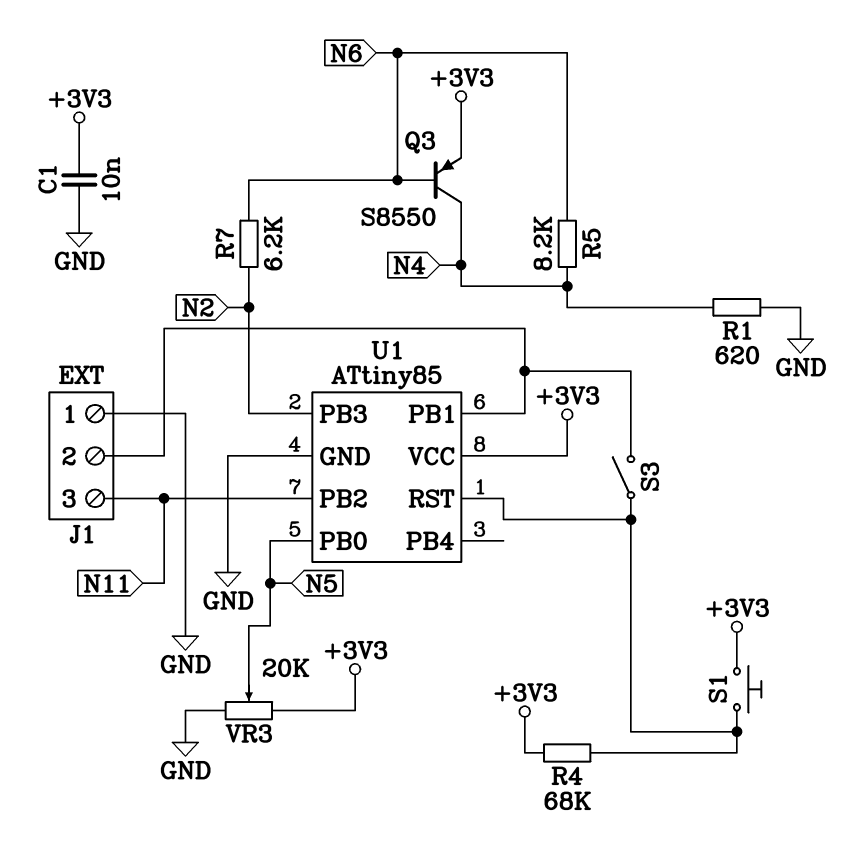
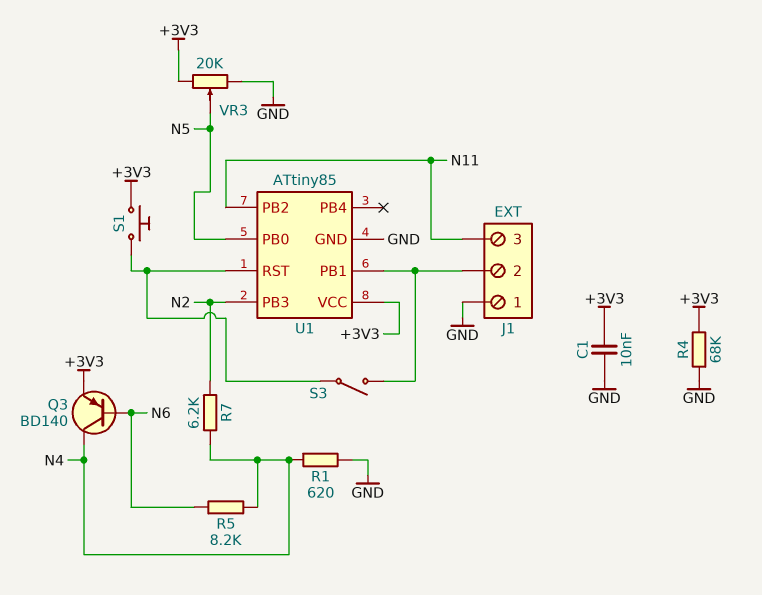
Q3: PNP S8550 (B N6, C N4, E +3V3) -> PNP BD140 (B N6, C N4, E +3V3)
R4: 68k (+3V3, U1/RST) -> 68k (+3V3, GND)
R7: 6.2k (N2, N6) -> 6.2k (N2, N4)

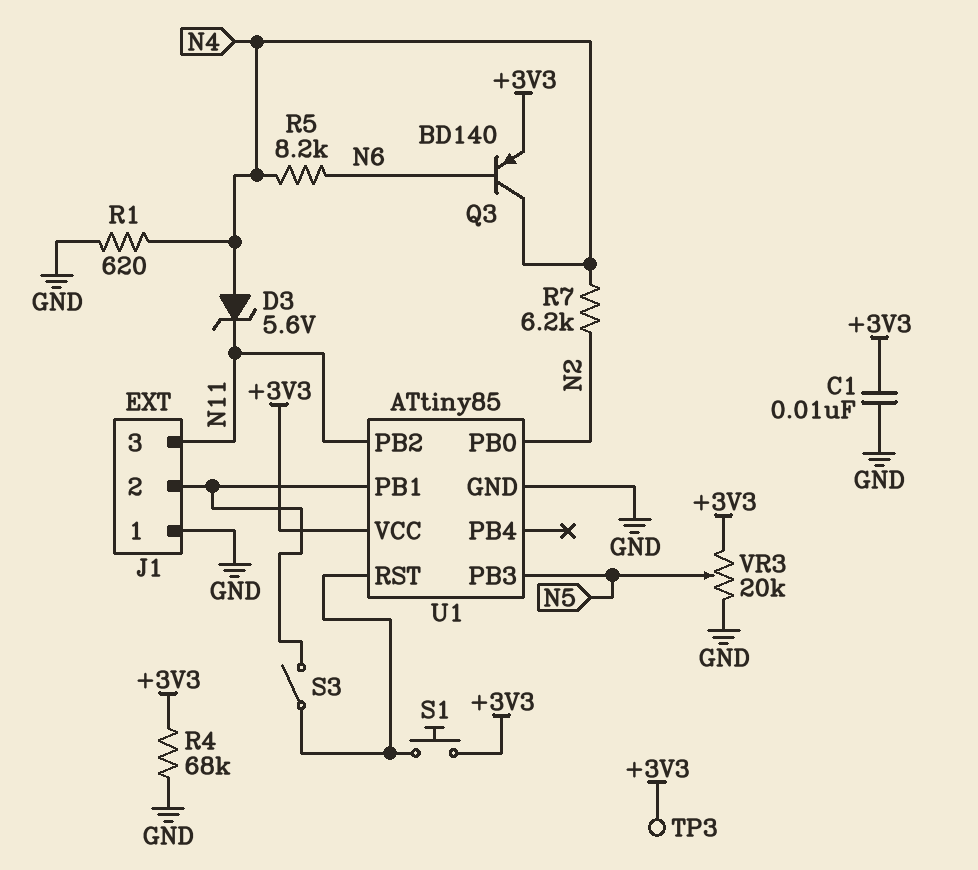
D3: none -> zener 5.6V (A N4, K N11)
TP3: none -> test point (+3V3)
U1 pin PB0: N5 -> N2
U1 pin PB3: N2 -> N5

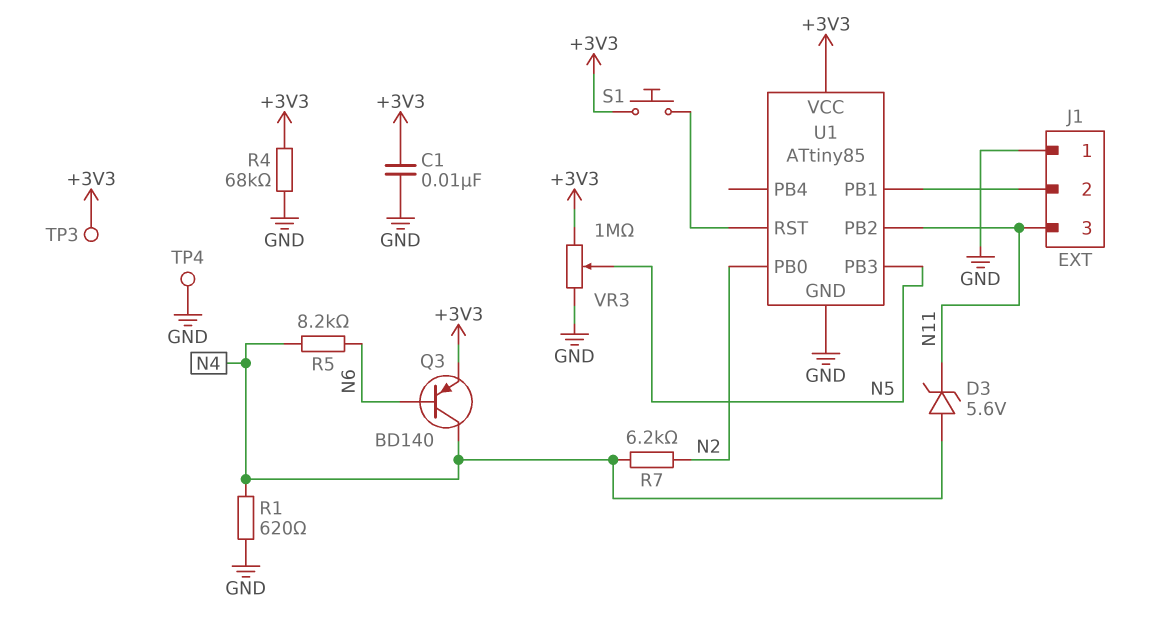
S3: switch (J1/2, U1/RST) -> none
TP4: none -> test point (GND)
VR3: 20k (+3V3, GND, wiper N5) -> 1M (+3V3, GND, wiper N5)

